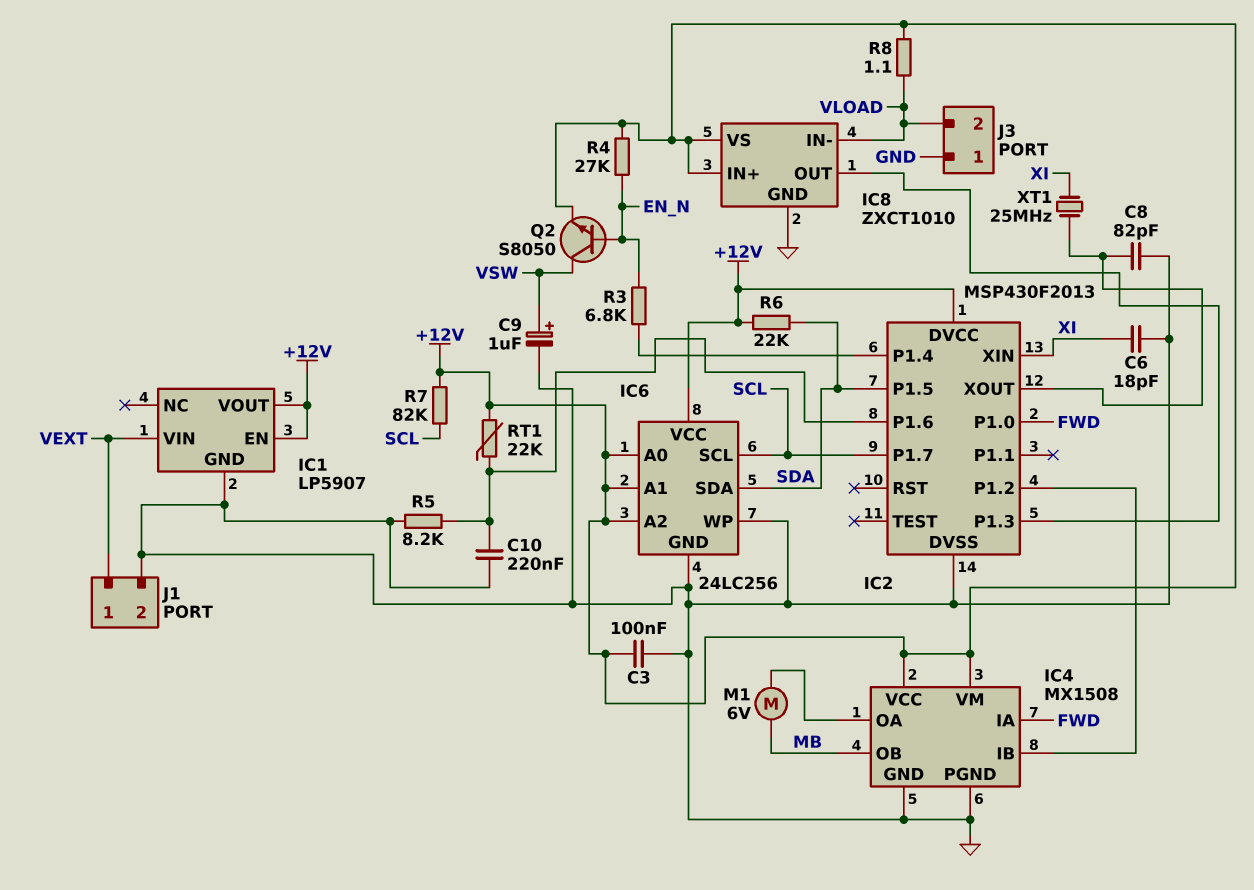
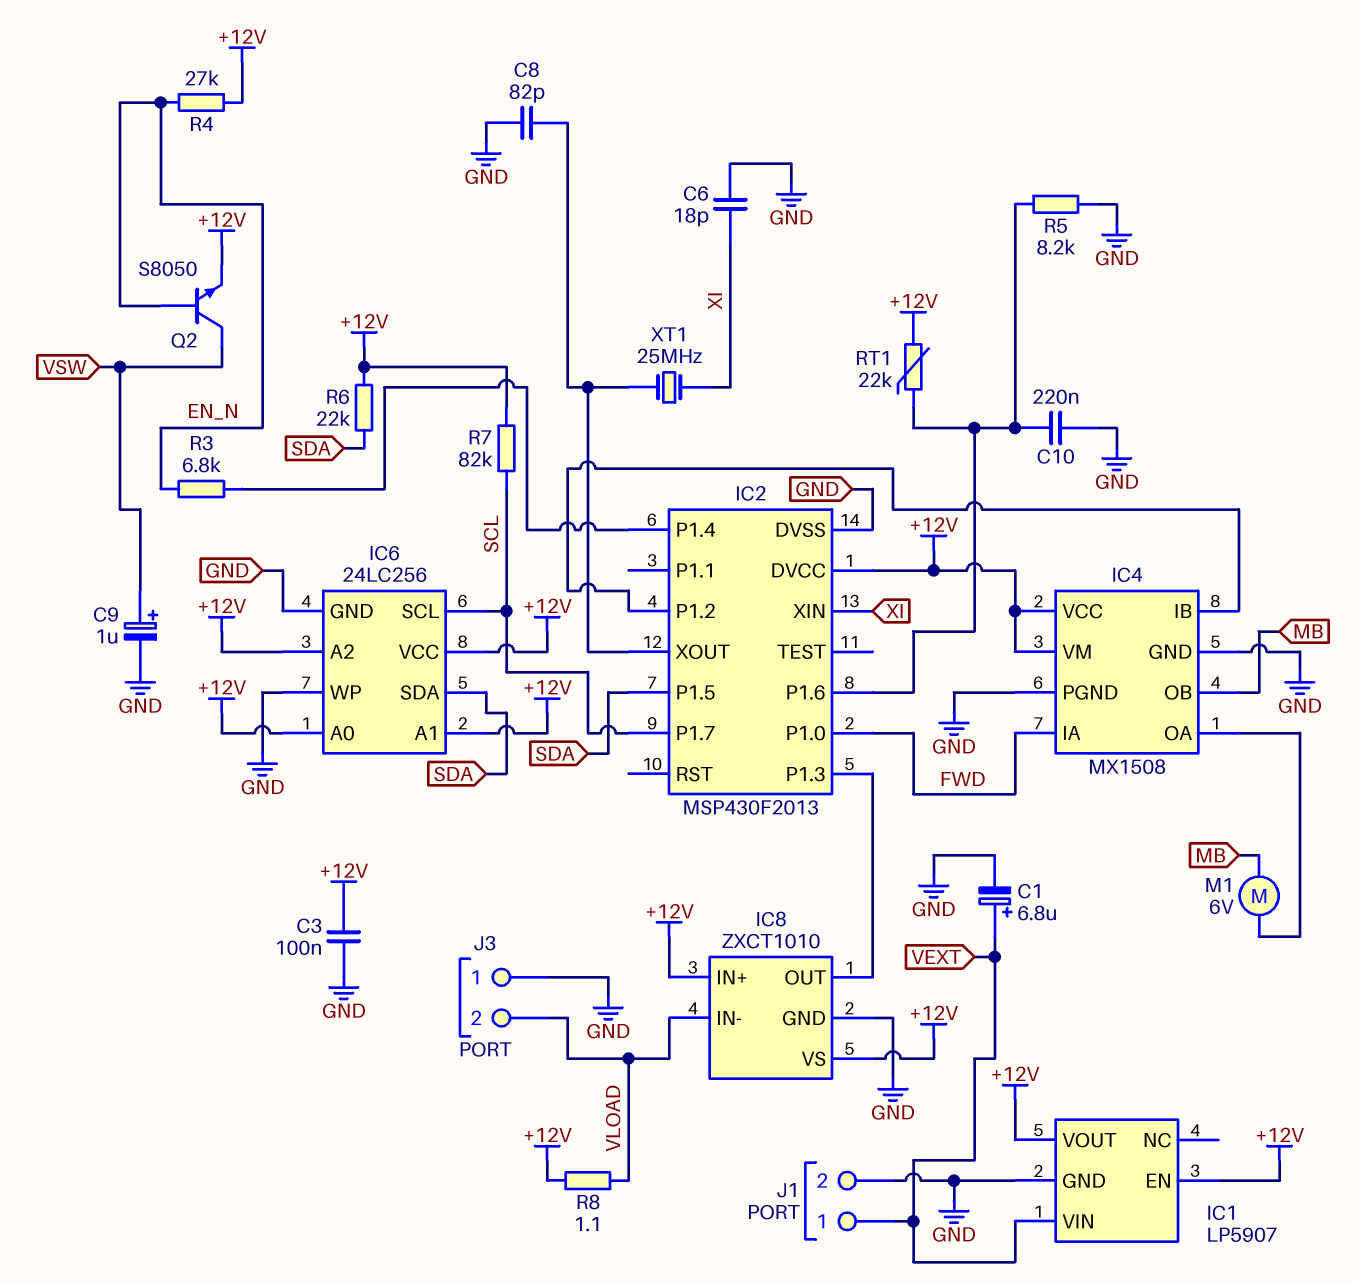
C1: none -> 6.8uF (plus VEXT, minus GND)

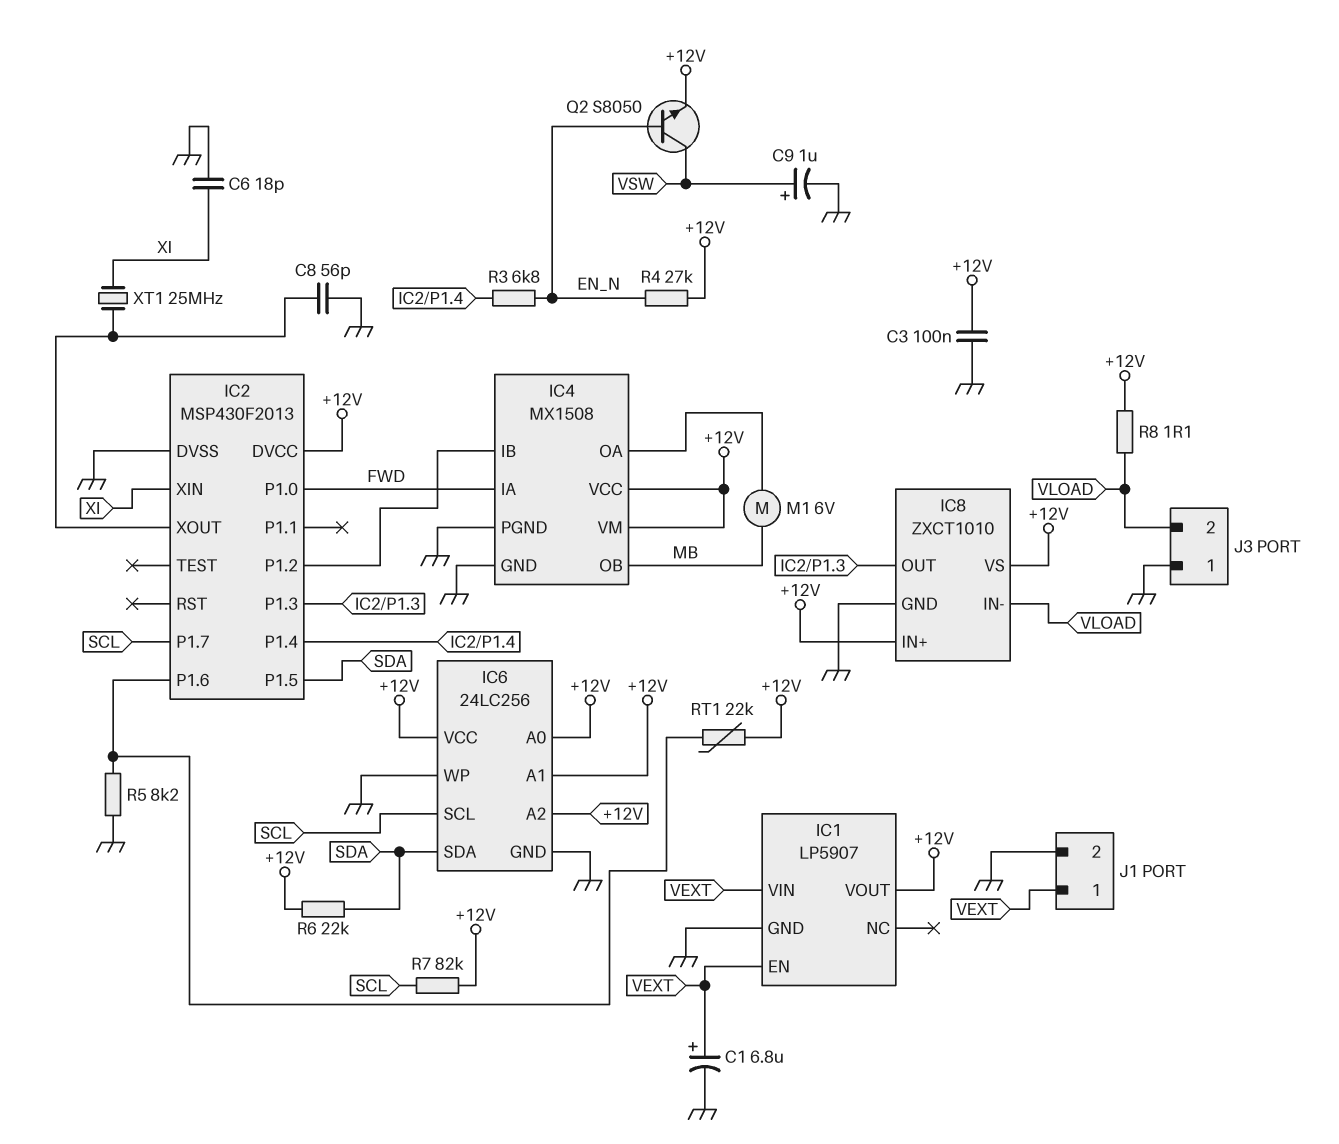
C8: 82pF (GND, IC2/XOUT) -> 56pF (GND, IC2/XOUT)
C10: 220nF (GND, IC2/P1.6) -> none
IC1 pin EN: +12V -> VEXT

